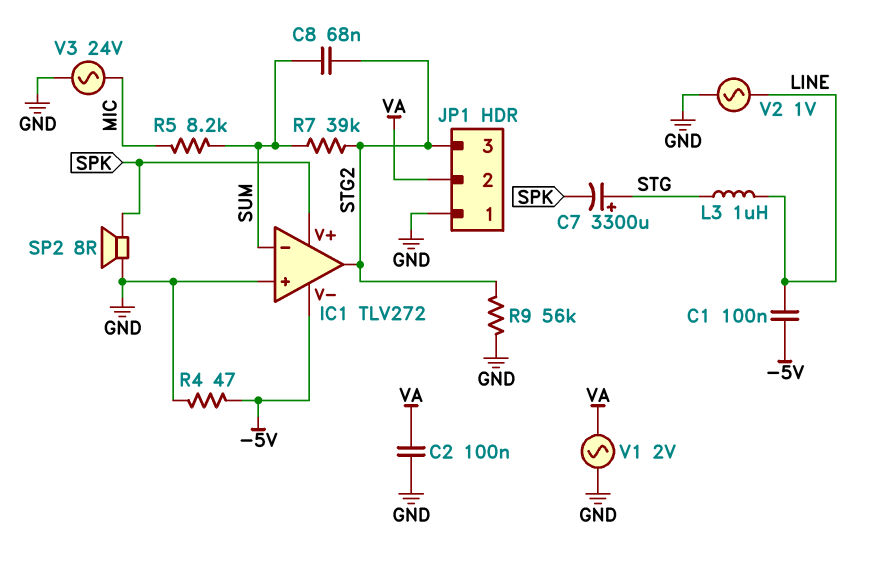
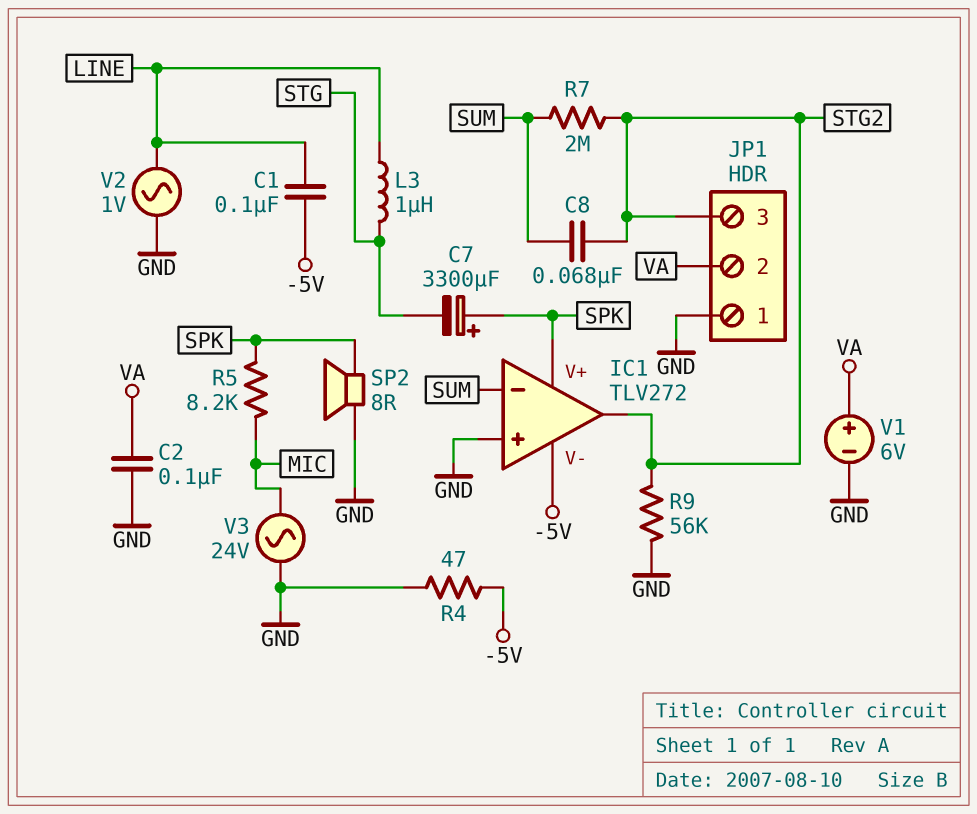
C7: 3300uF (plus STG, minus SPK) -> 3300uF (plus SPK, minus STG)
R5: 8.2k (MIC, SUM) -> 8.2k (MIC, SPK)
R7: 39k (STG2, SUM) -> 2M (STG2, SUM)
V1: AC 2V (GND, VA) -> 6V (plus VA, minus GND)

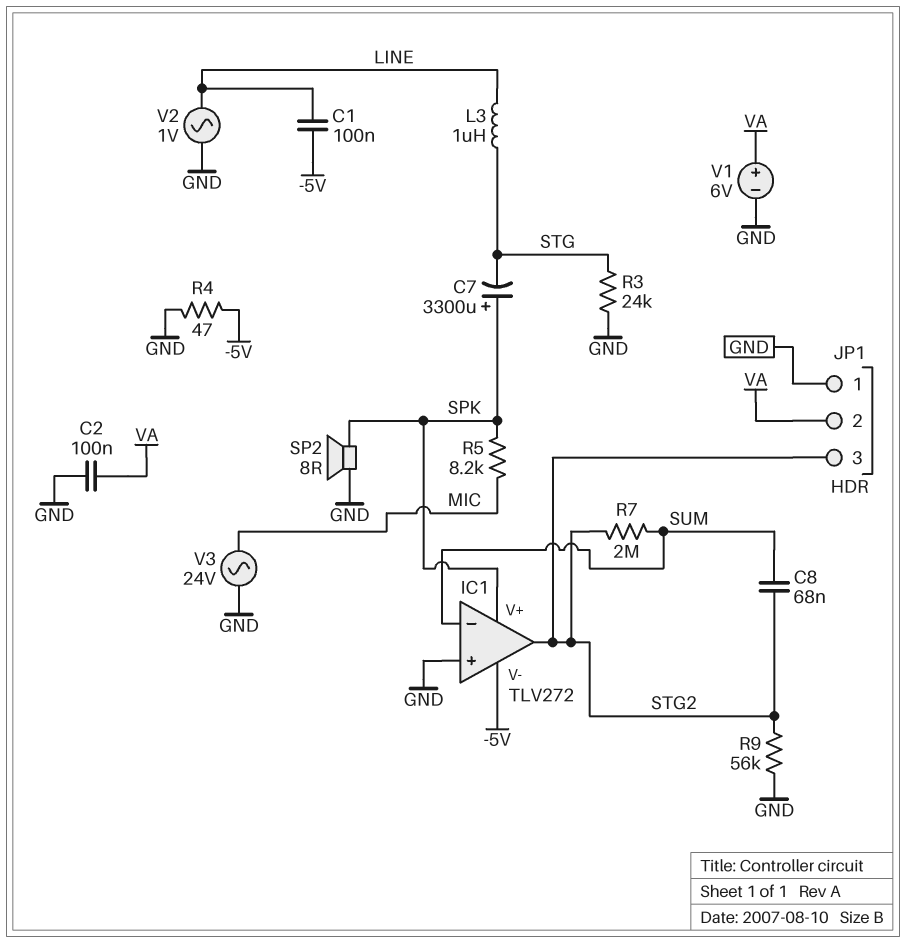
R3: none -> 24k (GND, STG)

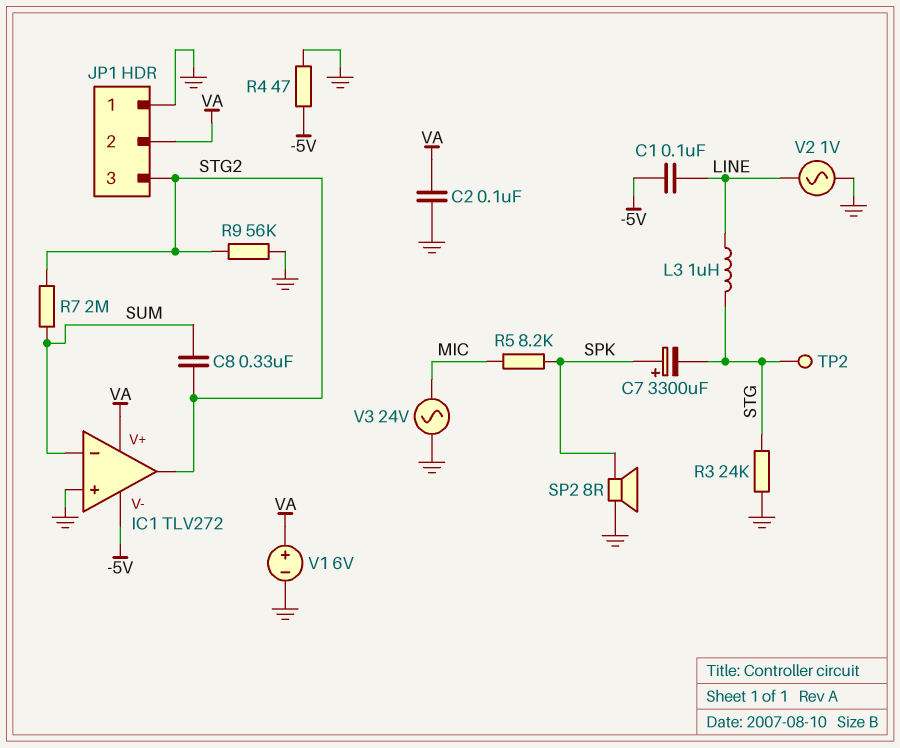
C8: 68nF (STG2, SUM) -> 330nF (STG2, SUM)
IC1 pin V+: SPK -> VA
TP2: none -> test point (STG)

